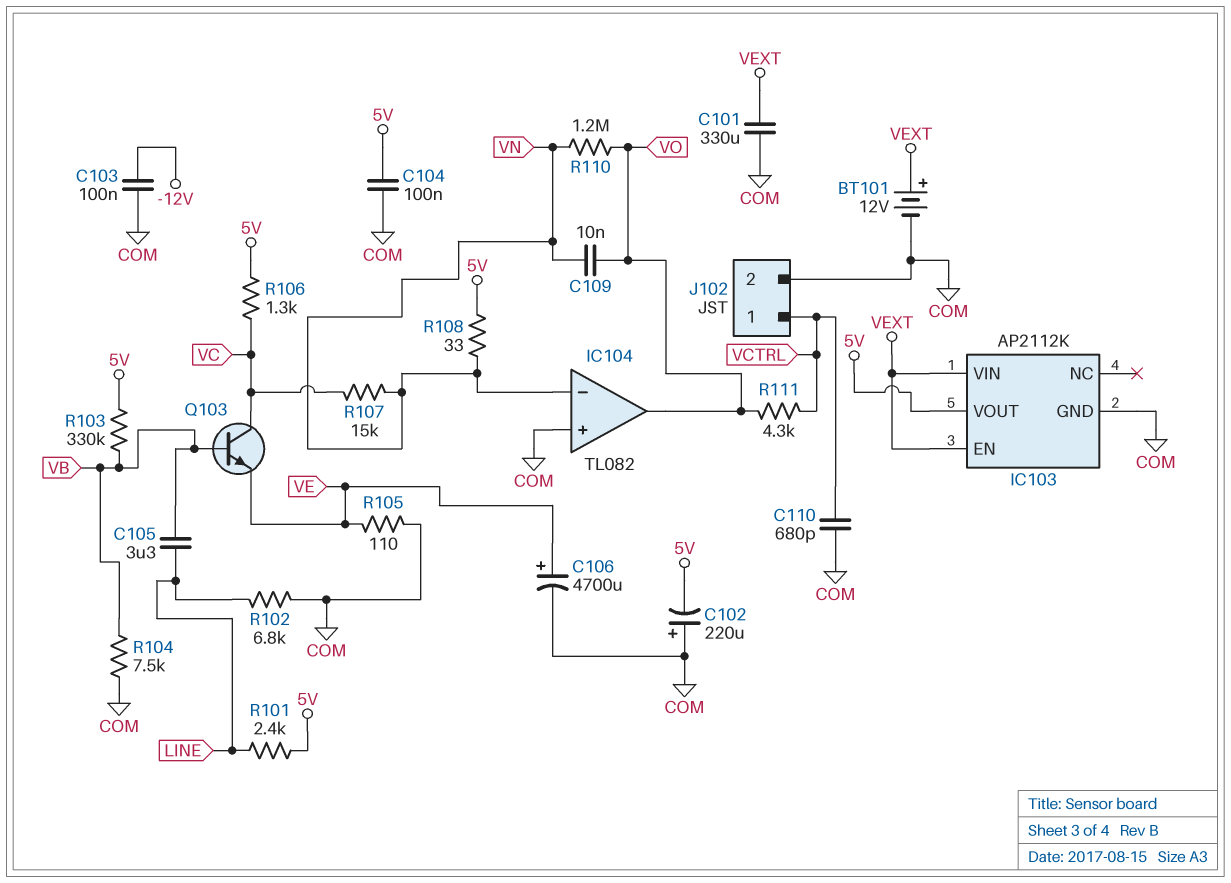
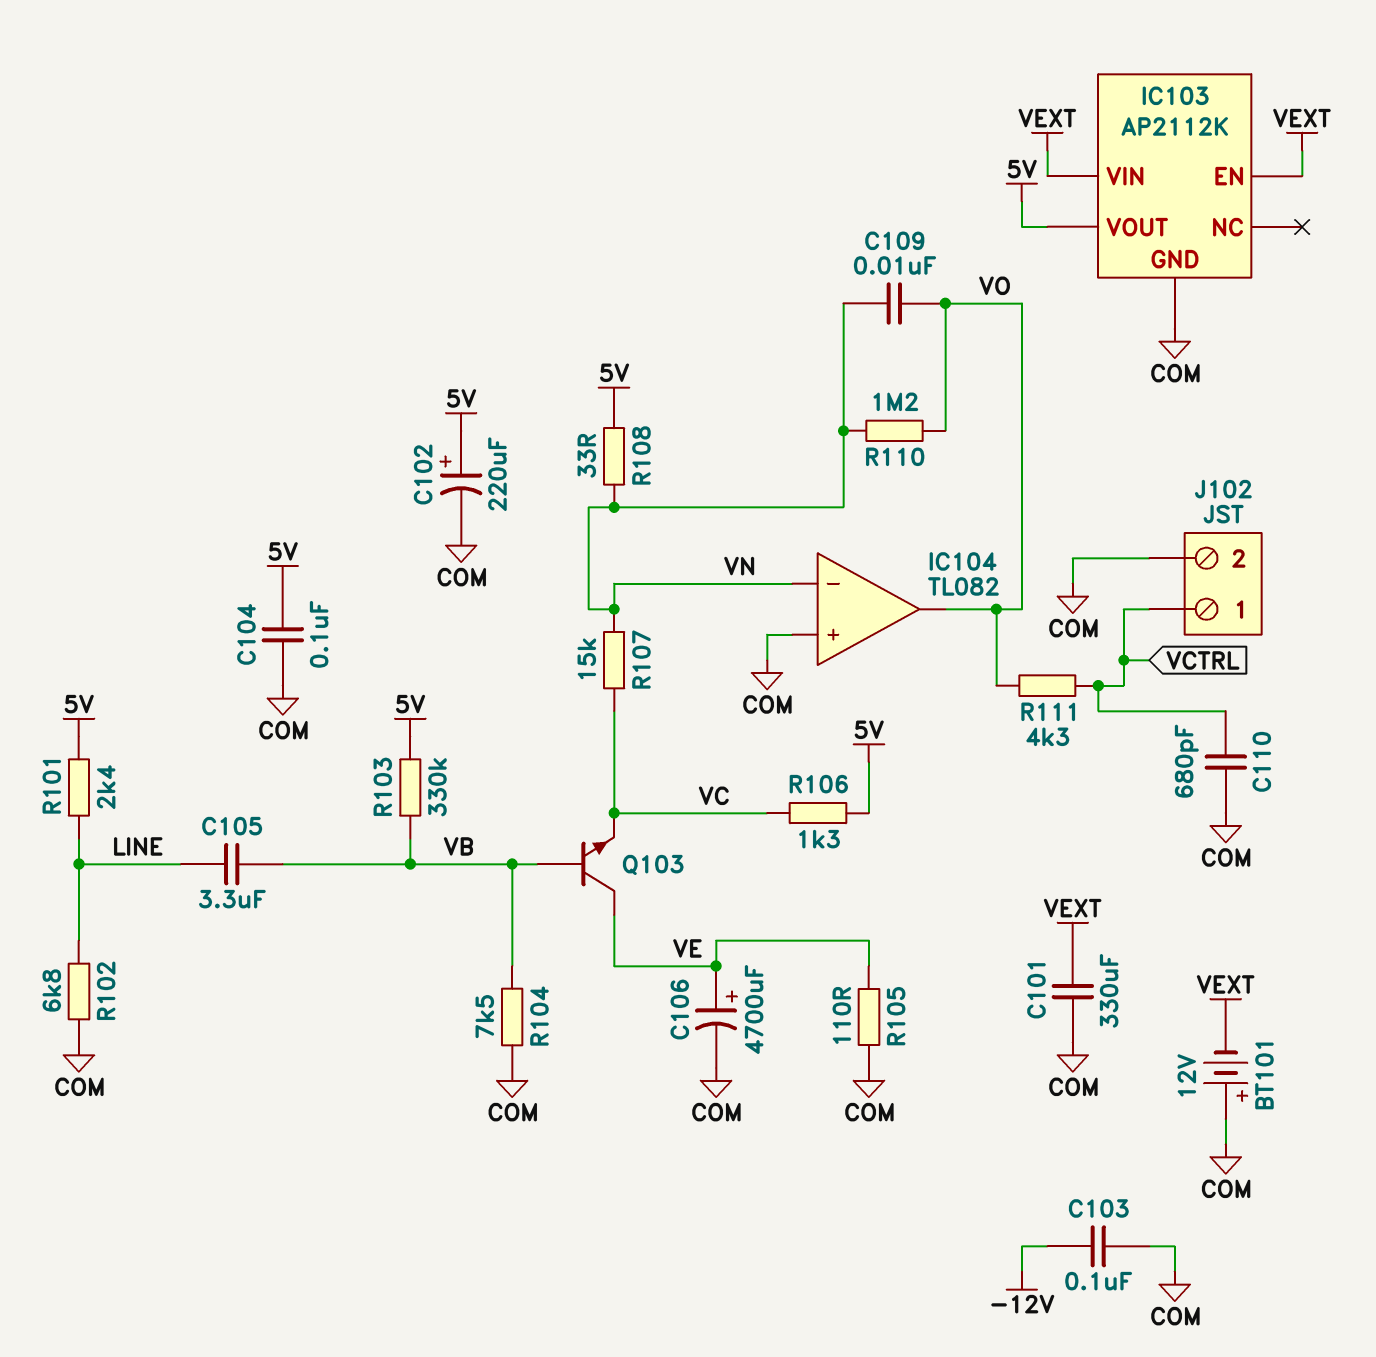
BT101: 12V (plus VEXT, minus COM) -> 12V (plus COM, minus VEXT)
C102: 220uF (plus COM, minus 5V) -> 220uF (plus 5V, minus COM)
Q103: NPN (B VB, C VC, E VE) -> NPN (B VB, C VE, E VC)

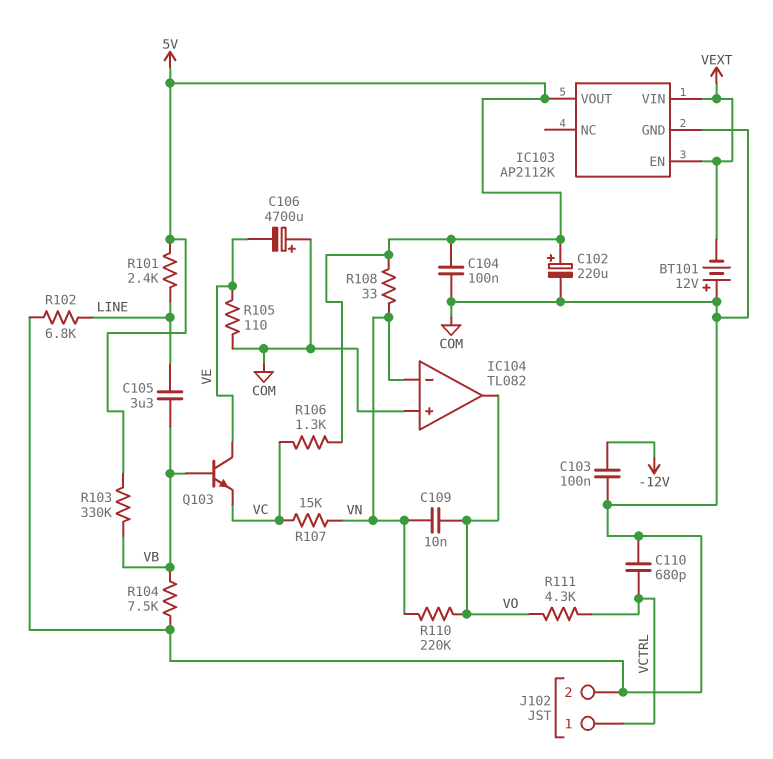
C101: 330uF (COM, VEXT) -> none
C106: 4700uF (plus VE, minus COM) -> 4700uF (plus COM, minus VE)
R110: 1.2M (VN, VO) -> 220k (VN, VO)

